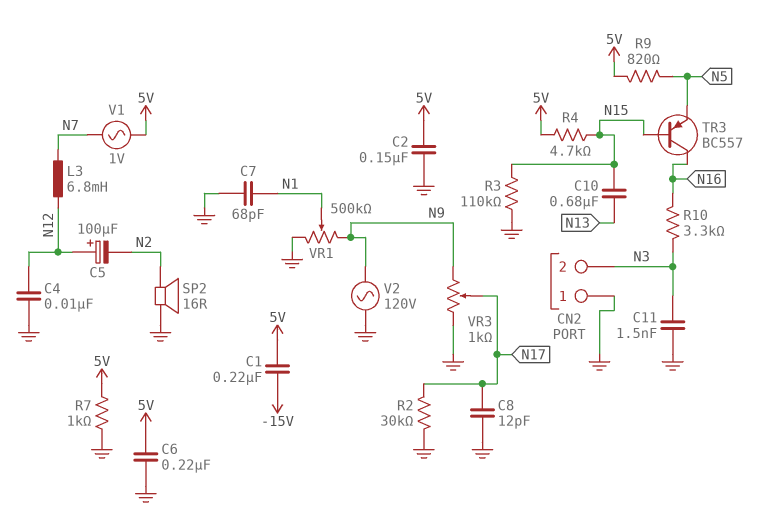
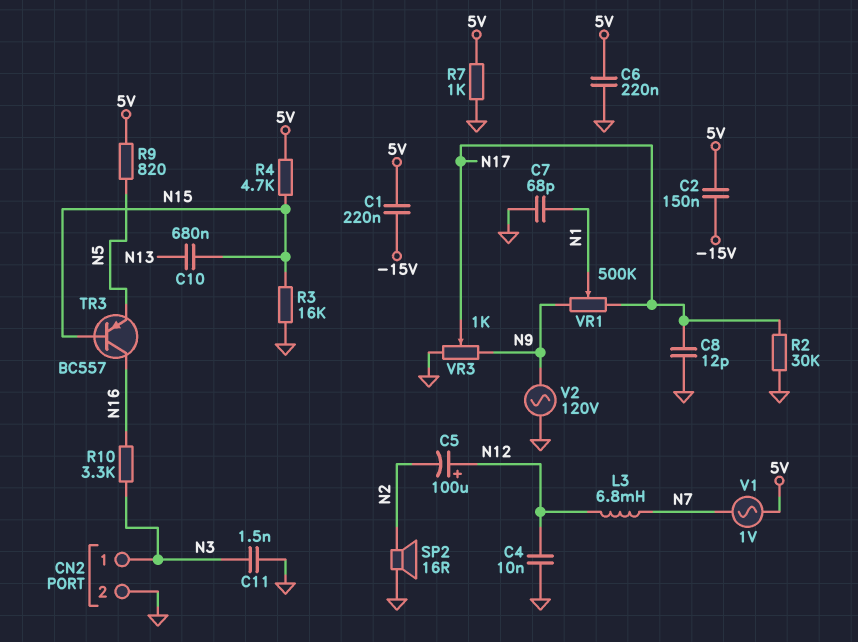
C2: 150nF (5V, GND) -> 150nF (-15V, 5V)
CN2 pin 1: GND -> N3
CN2 pin 2: N3 -> GND
R3: 110k (GND, N15) -> 16k (GND, N15)
VR1: 500k (GND, N9, wiper N1) -> 500k (N9, N17, wiper N1)

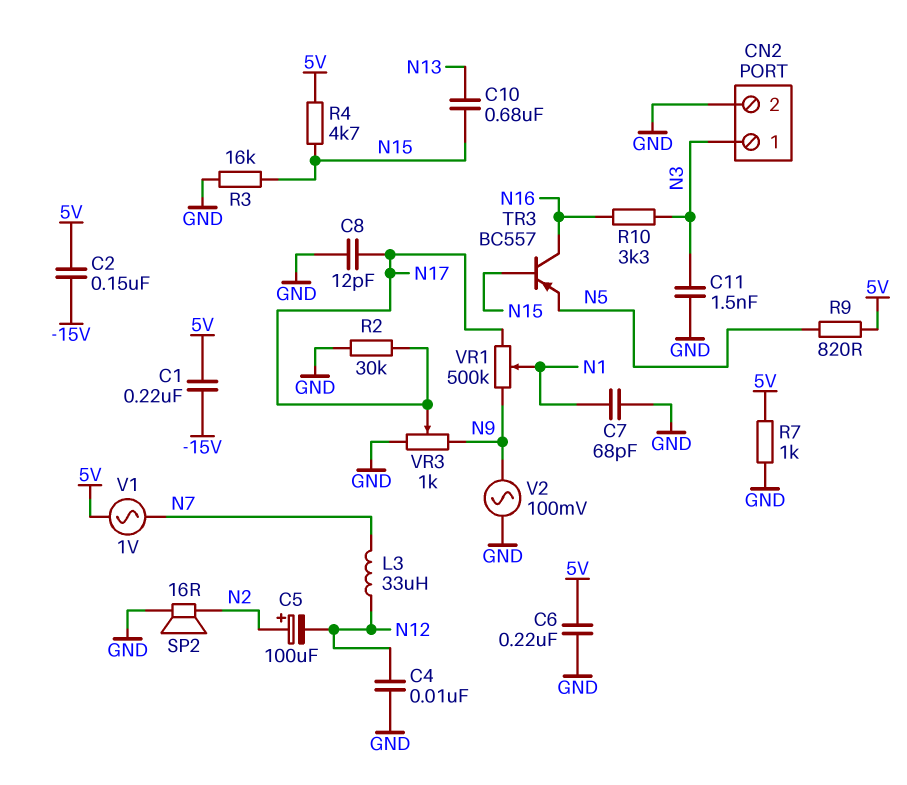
C5: 100uF (plus N12, minus N2) -> 100uF (plus N2, minus N12)
L3: 6.8mH (N7, N12) -> 33uH (N7, N12)
V2: AC 120V (GND, N9) -> AC 100mV (GND, N9)

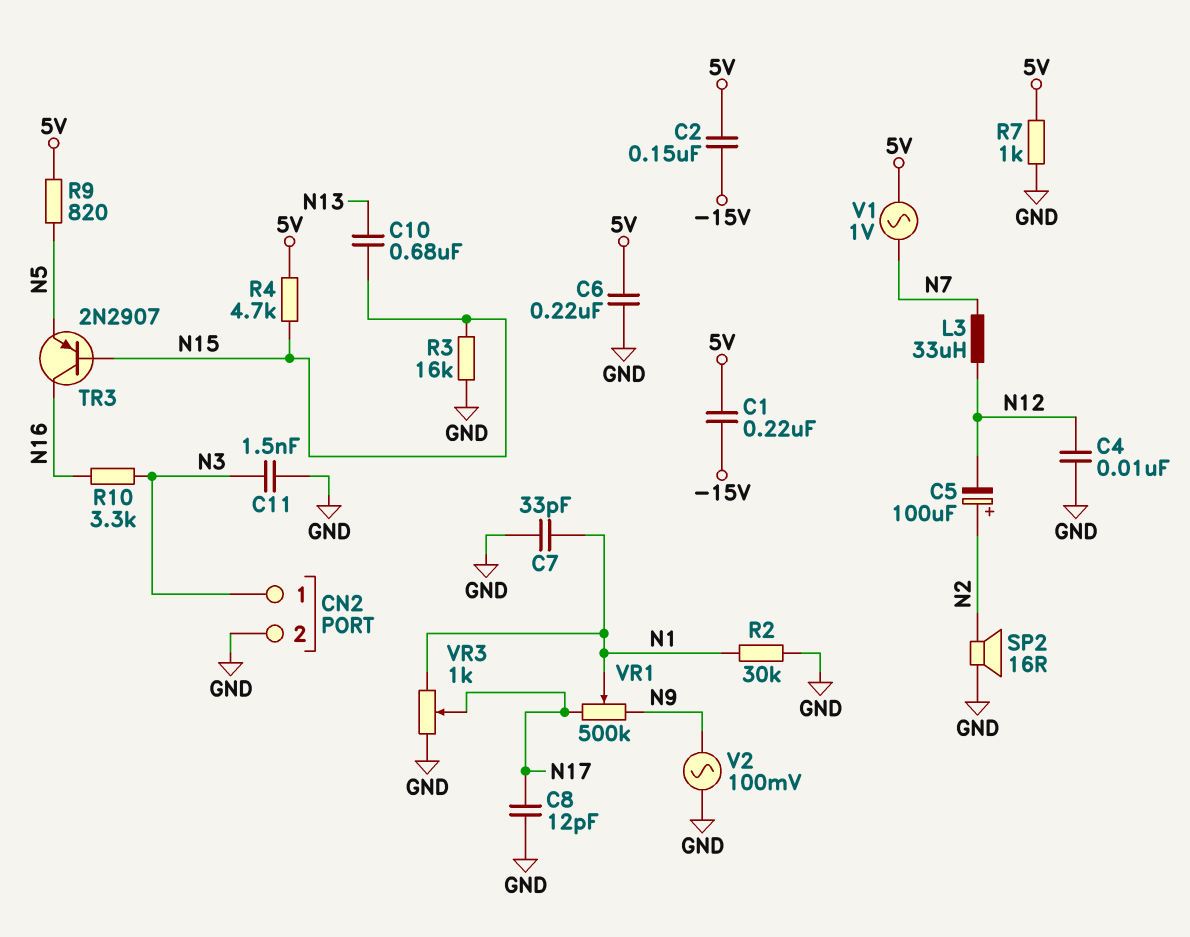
C7: 68pF (GND, N1) -> 33pF (GND, N1)
R2: 30k (GND, N17) -> 30k (GND, N1)
TR3: PNP BC557 (B N15, C N16, E N5) -> PNP 2N2907 (B N15, C N16, E N5)
VR3: 1k (GND, N9, wiper N17) -> 1k (GND, N1, wiper N17)

